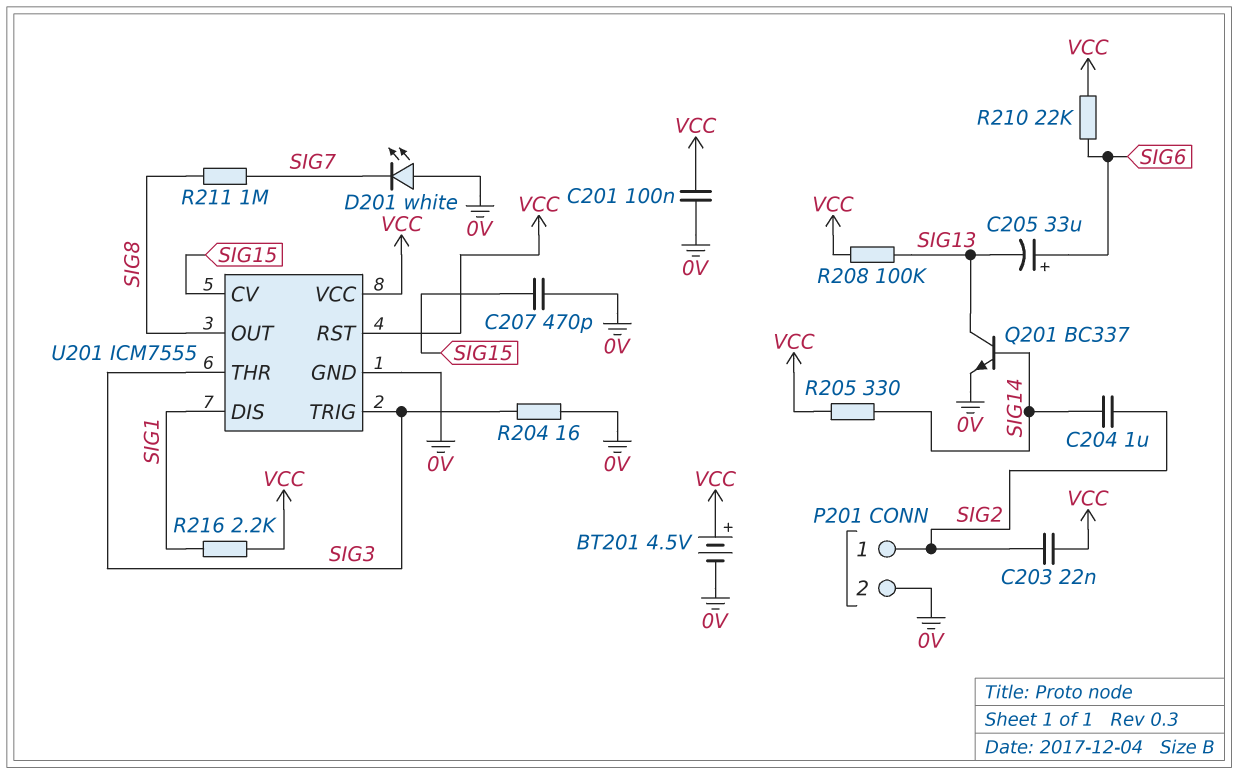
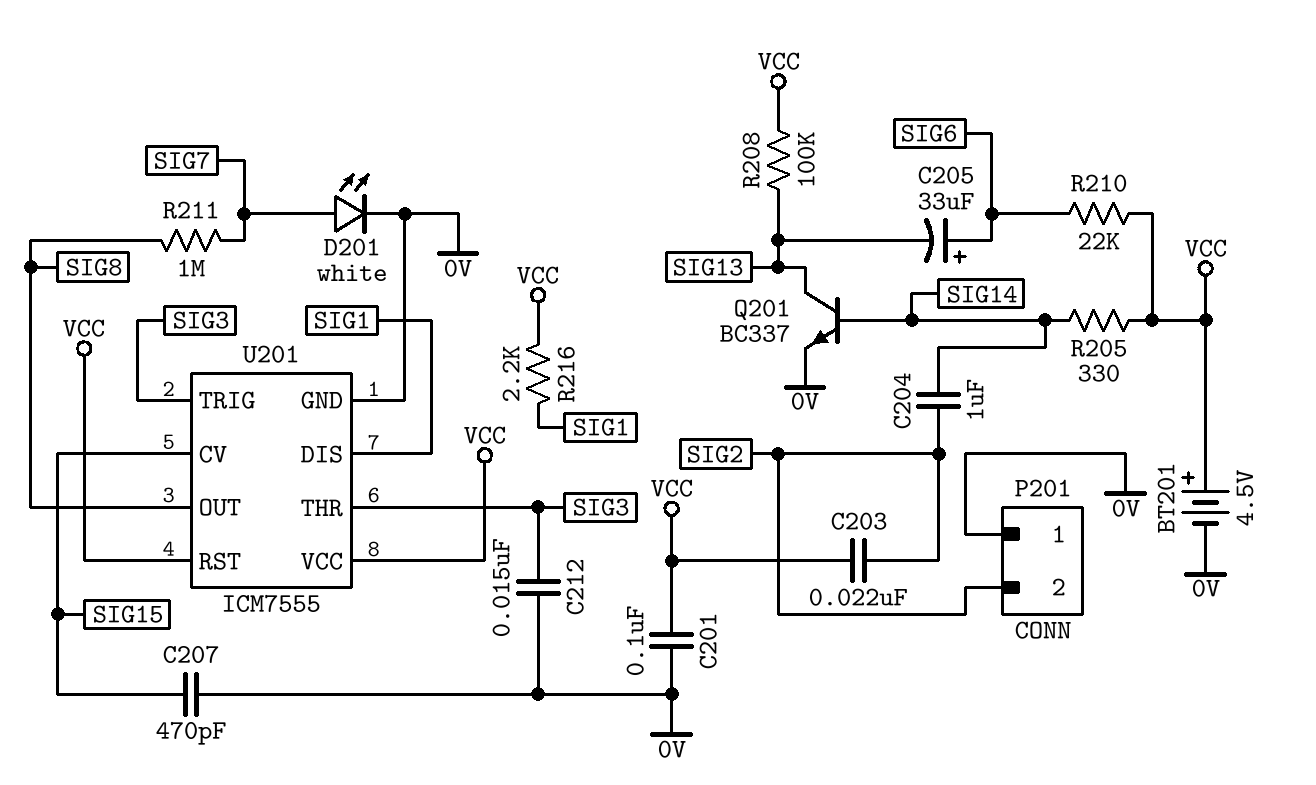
C212: none -> 15nF (0V, SIG3)
D201: LED white (A 0V, K SIG7) -> LED white (A SIG7, K 0V)
P201 pin 1: SIG2 -> 0V
P201 pin 2: 0V -> SIG2
R204: 16 (0V, SIG3) -> none

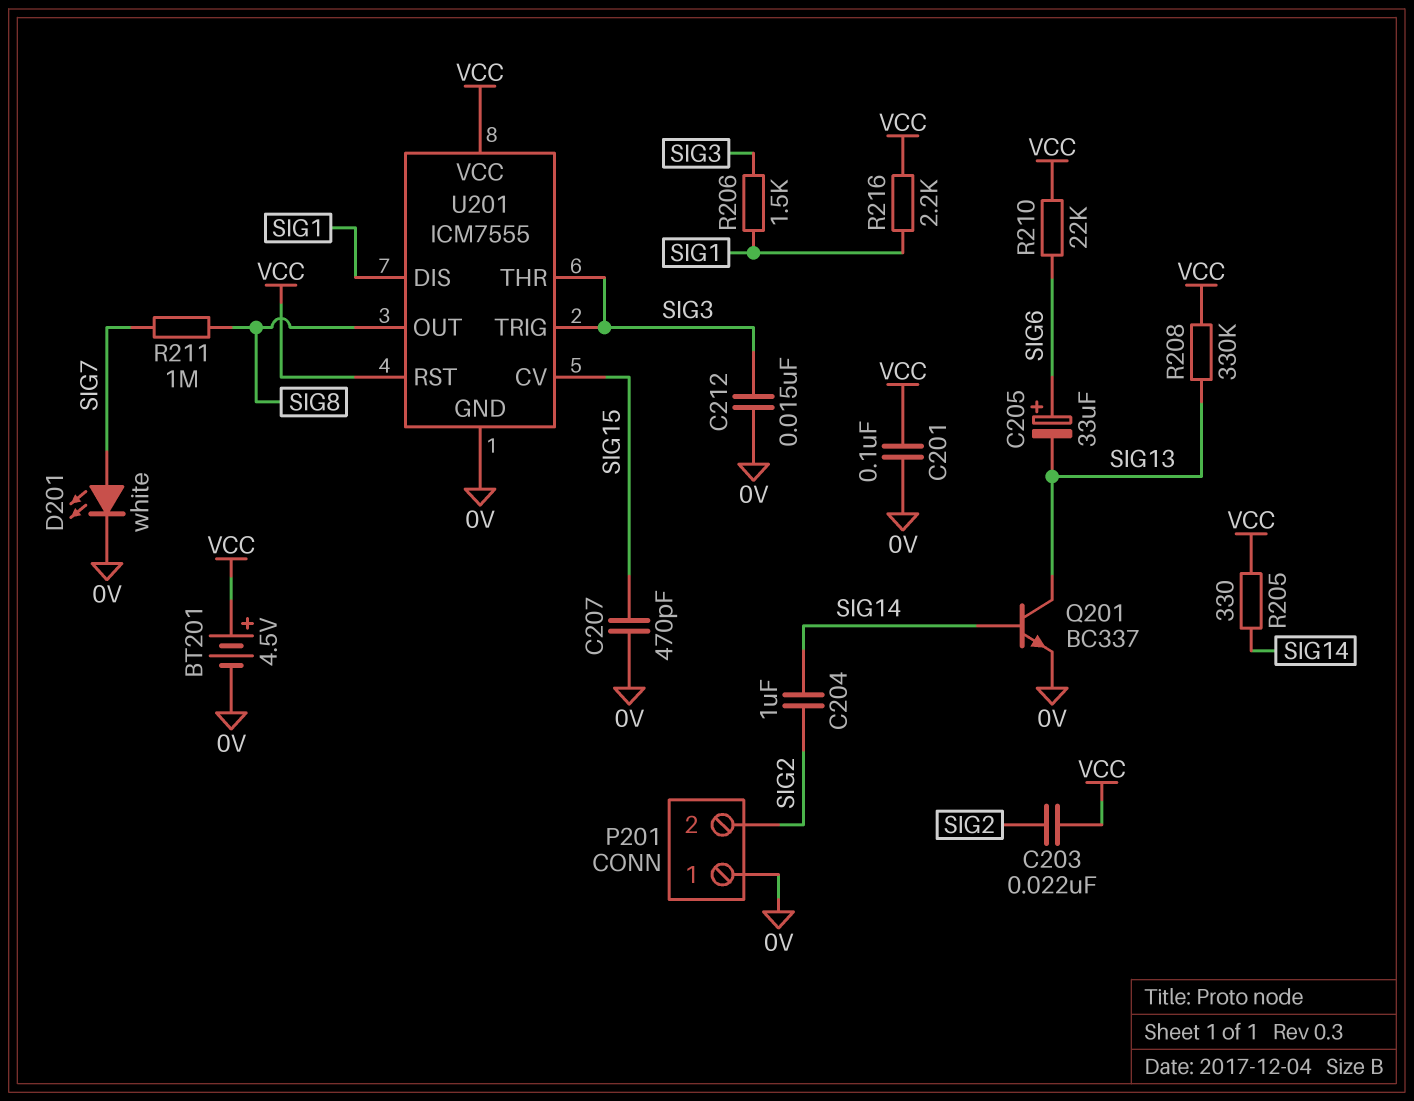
R206: none -> 1.5k (SIG1, SIG3)
R208: 100k (SIG13, VCC) -> 330k (SIG13, VCC)

